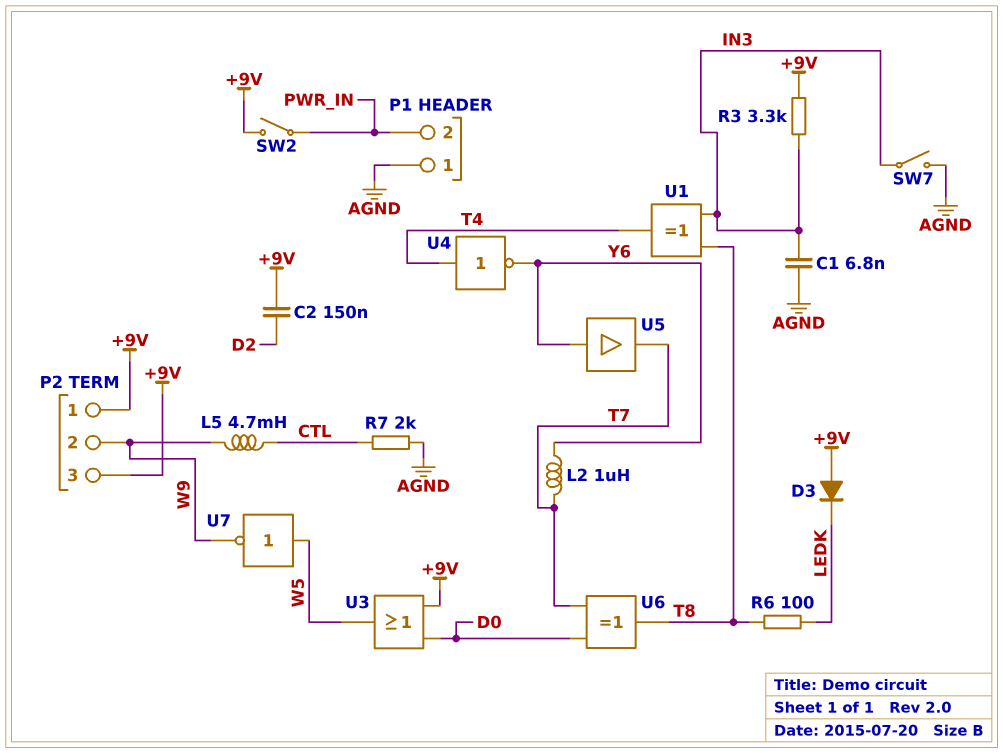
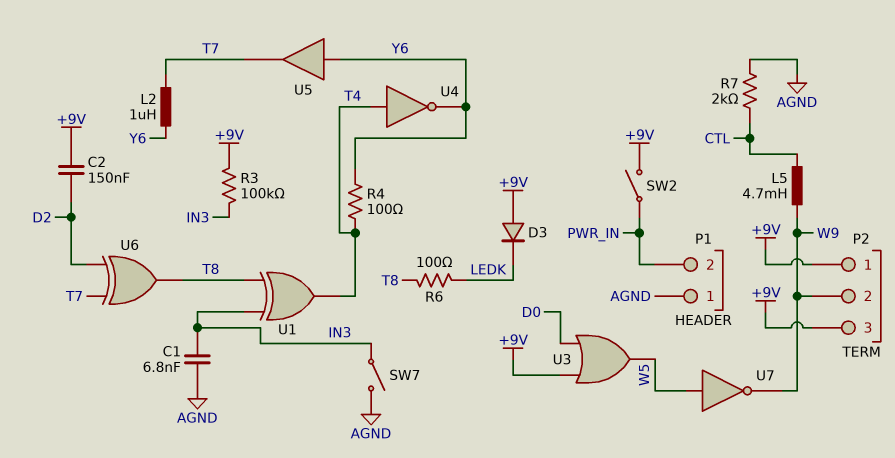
R3: 3.3k (+9V, IN3) -> 100k (+9V, IN3)
R4: none -> 100 (T4, Y6)
U6: XOR (in D0, in T7, out T8) -> XOR (in D2, in T7, out T8)

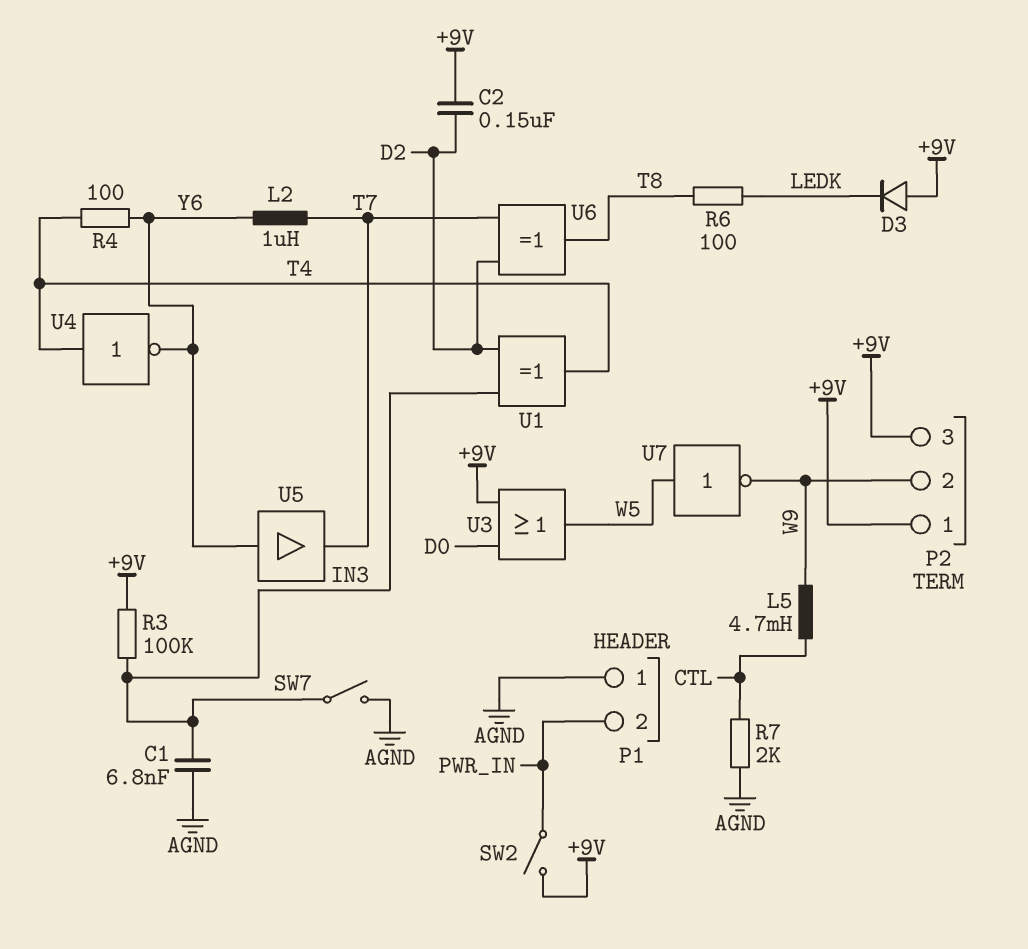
U1: XOR (in IN3, in T8, out T4) -> XOR (in D2, in IN3, out T4)

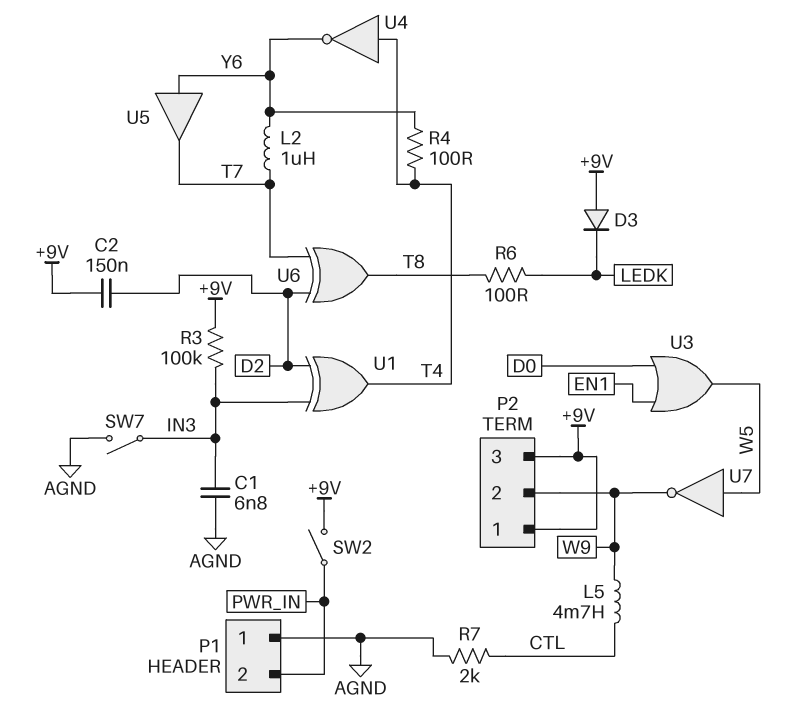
U3: OR (in +9V, in D0, out W5) -> OR (in D0, in EN1, out W5)

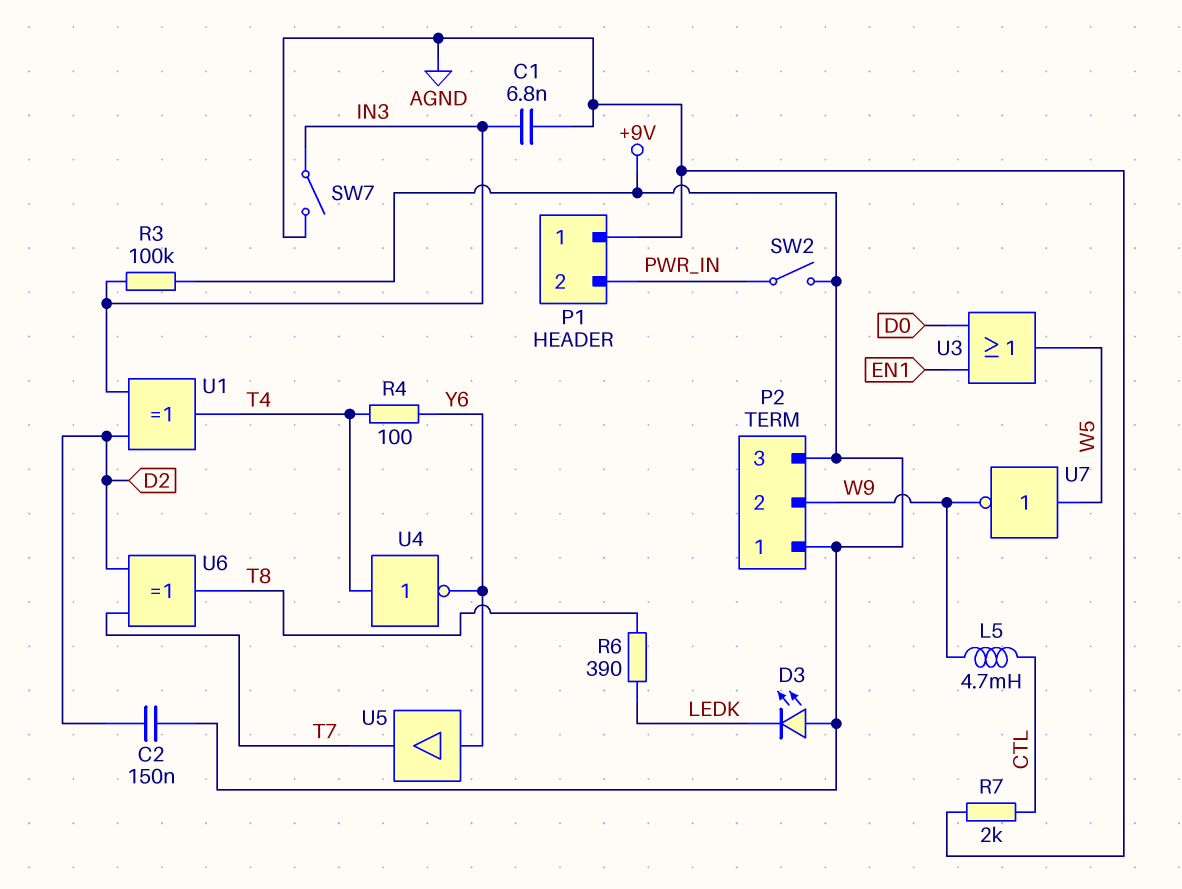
D3: diode (A +9V, K LEDK) -> LED (A +9V, K LEDK)
L2: 1uH (T7, Y6) -> none
R6: 100 (LEDK, T8) -> 390 (LEDK, T8)

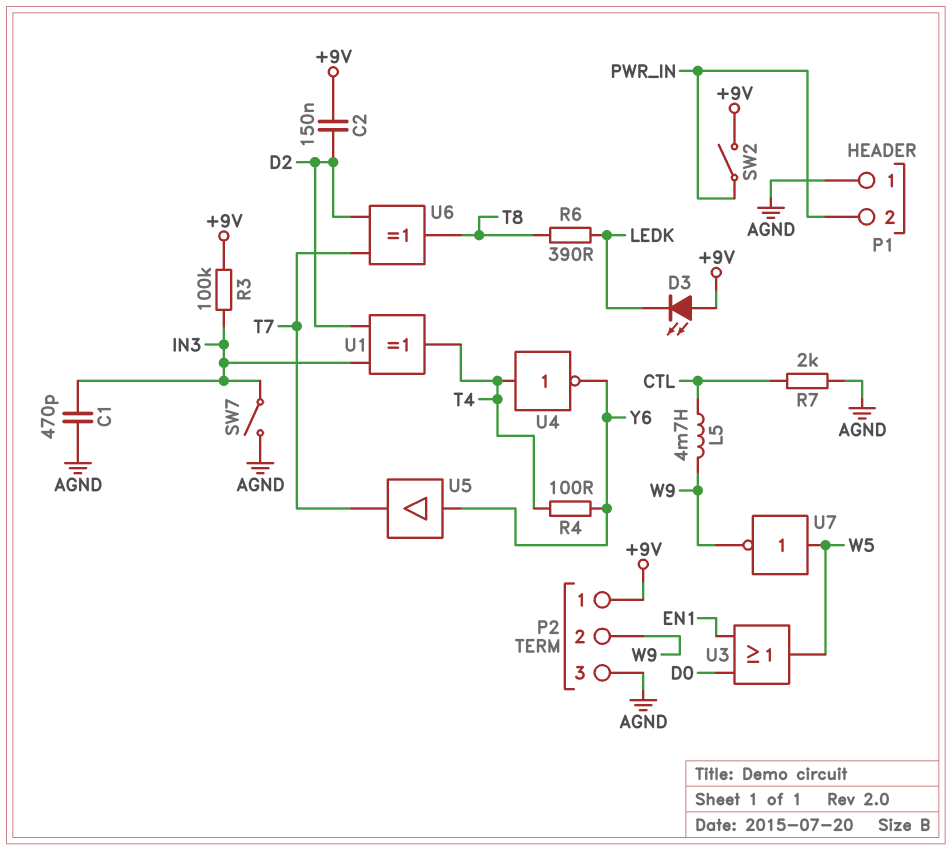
C1: 6.8nF (AGND, IN3) -> 470pF (AGND, IN3)
P2 pin 3: +9V -> AGND

